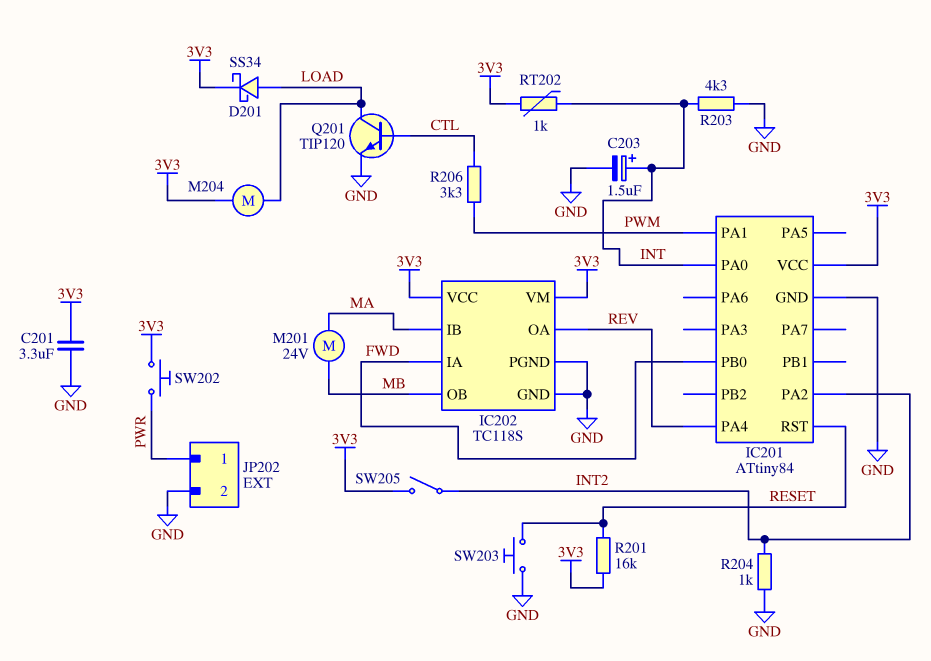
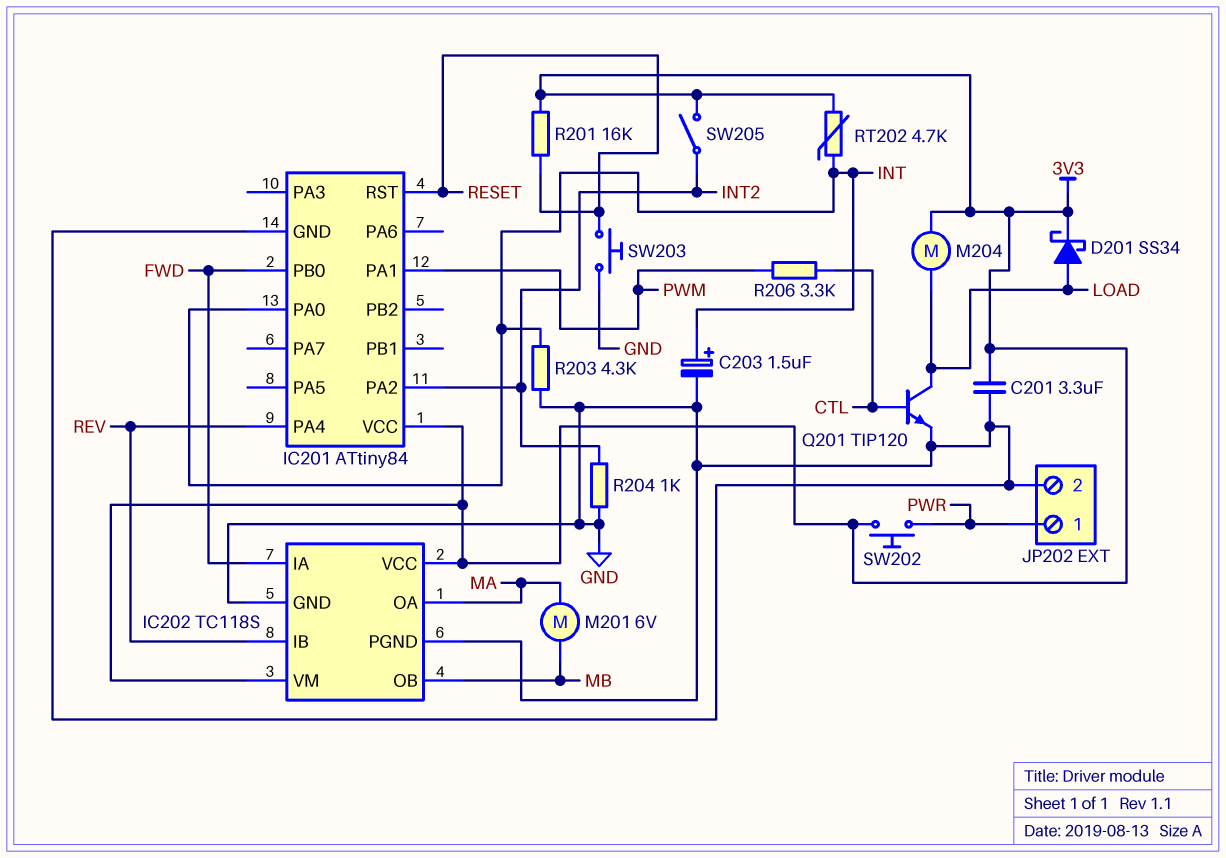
IC202 pin IB: MA -> REV
IC202 pin OA: REV -> MA
M201: motor 24V (MA, MB) -> motor 6V (MA, MB)
RT202: 1k (3V3, INT) -> 4.7k (3V3, INT)

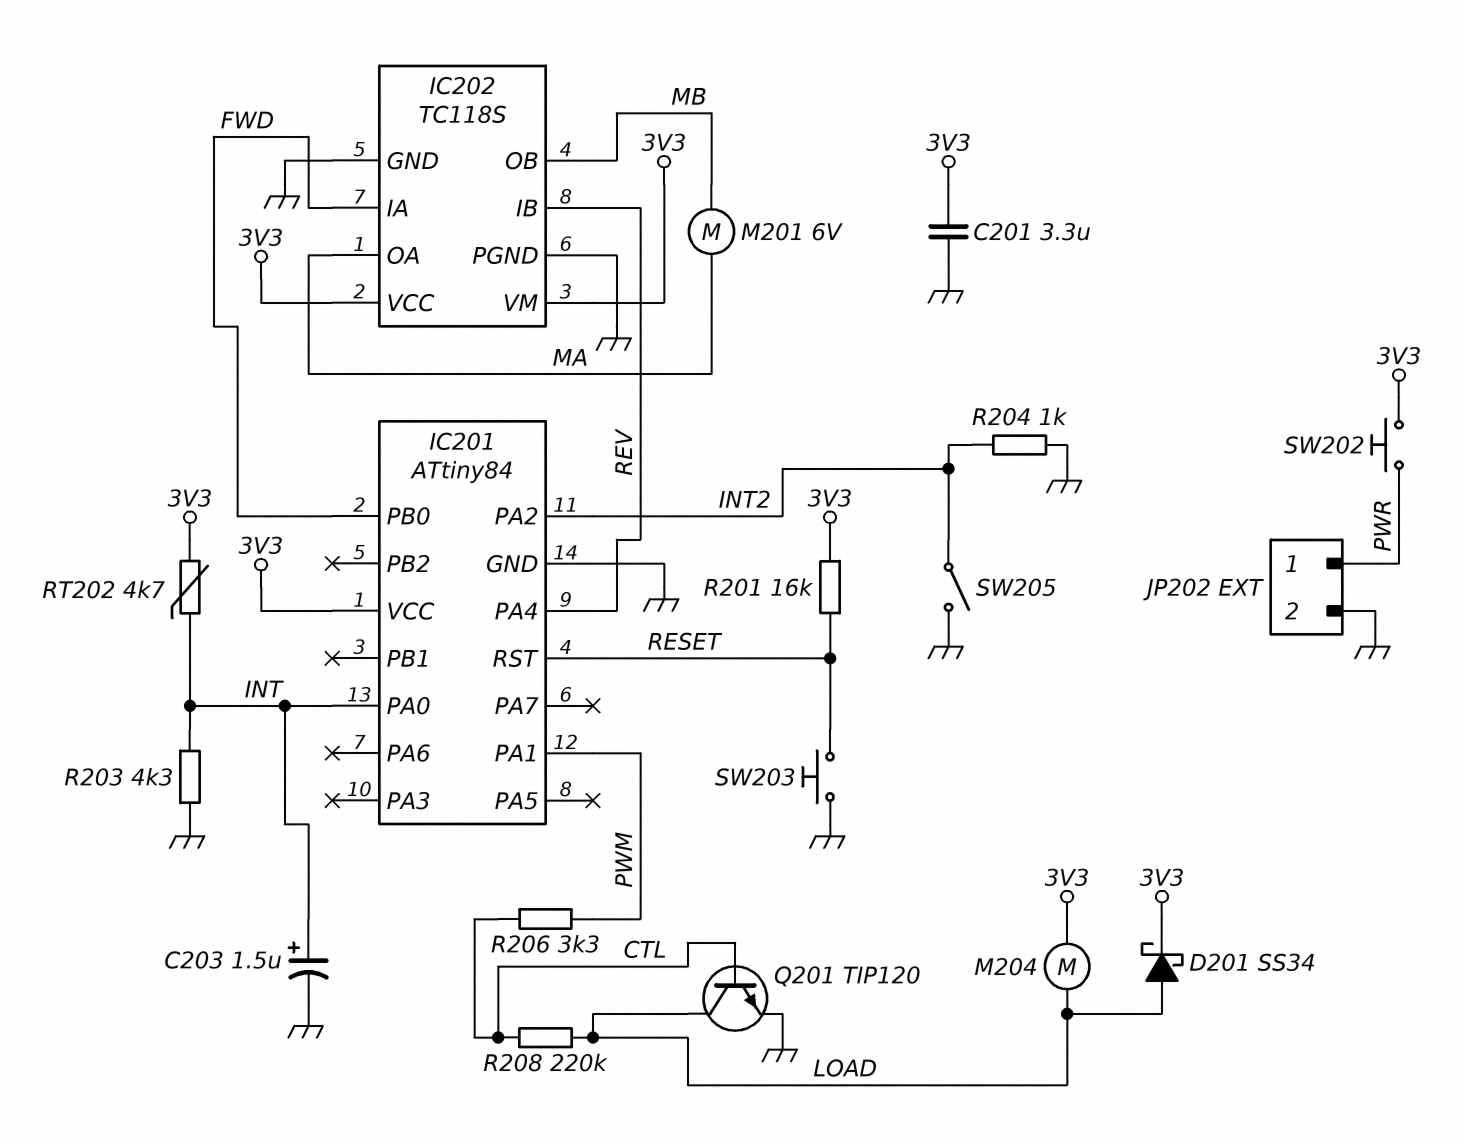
R208: none -> 220k (CTL, LOAD)
SW205: switch (3V3, INT2) -> switch (GND, INT2)

